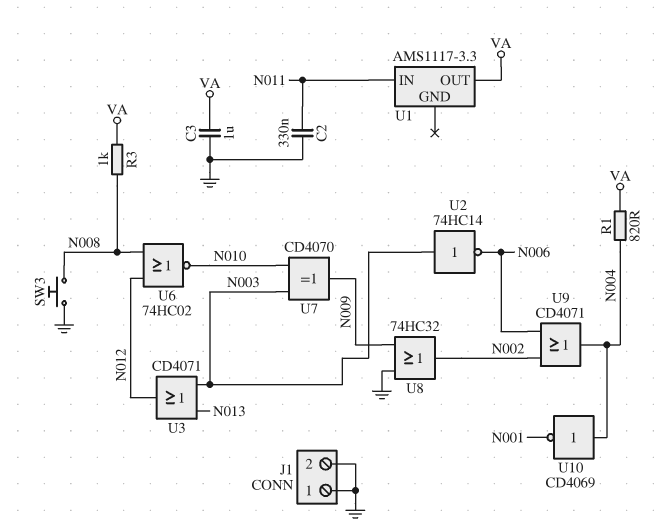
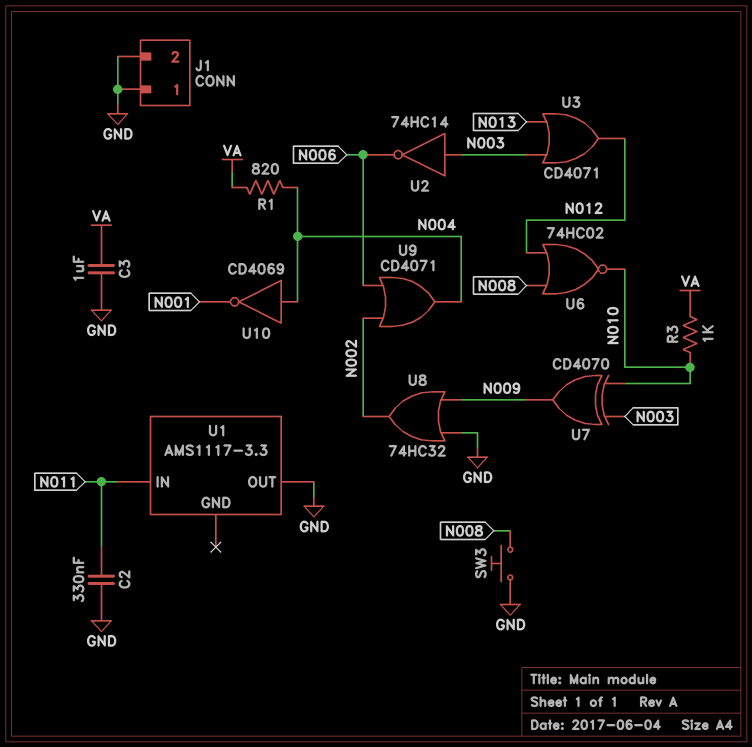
R3: 1k (N008, VA) -> 1k (N010, VA)
U1 pin OUT: VA -> GND

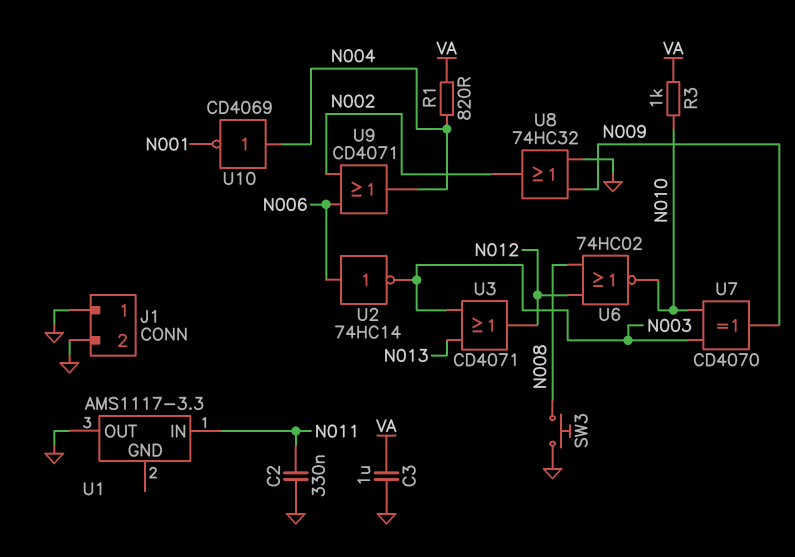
U2: NOT 74HC14 (in N003, out N006) -> NOT 74HC14 (in N006, out N003)

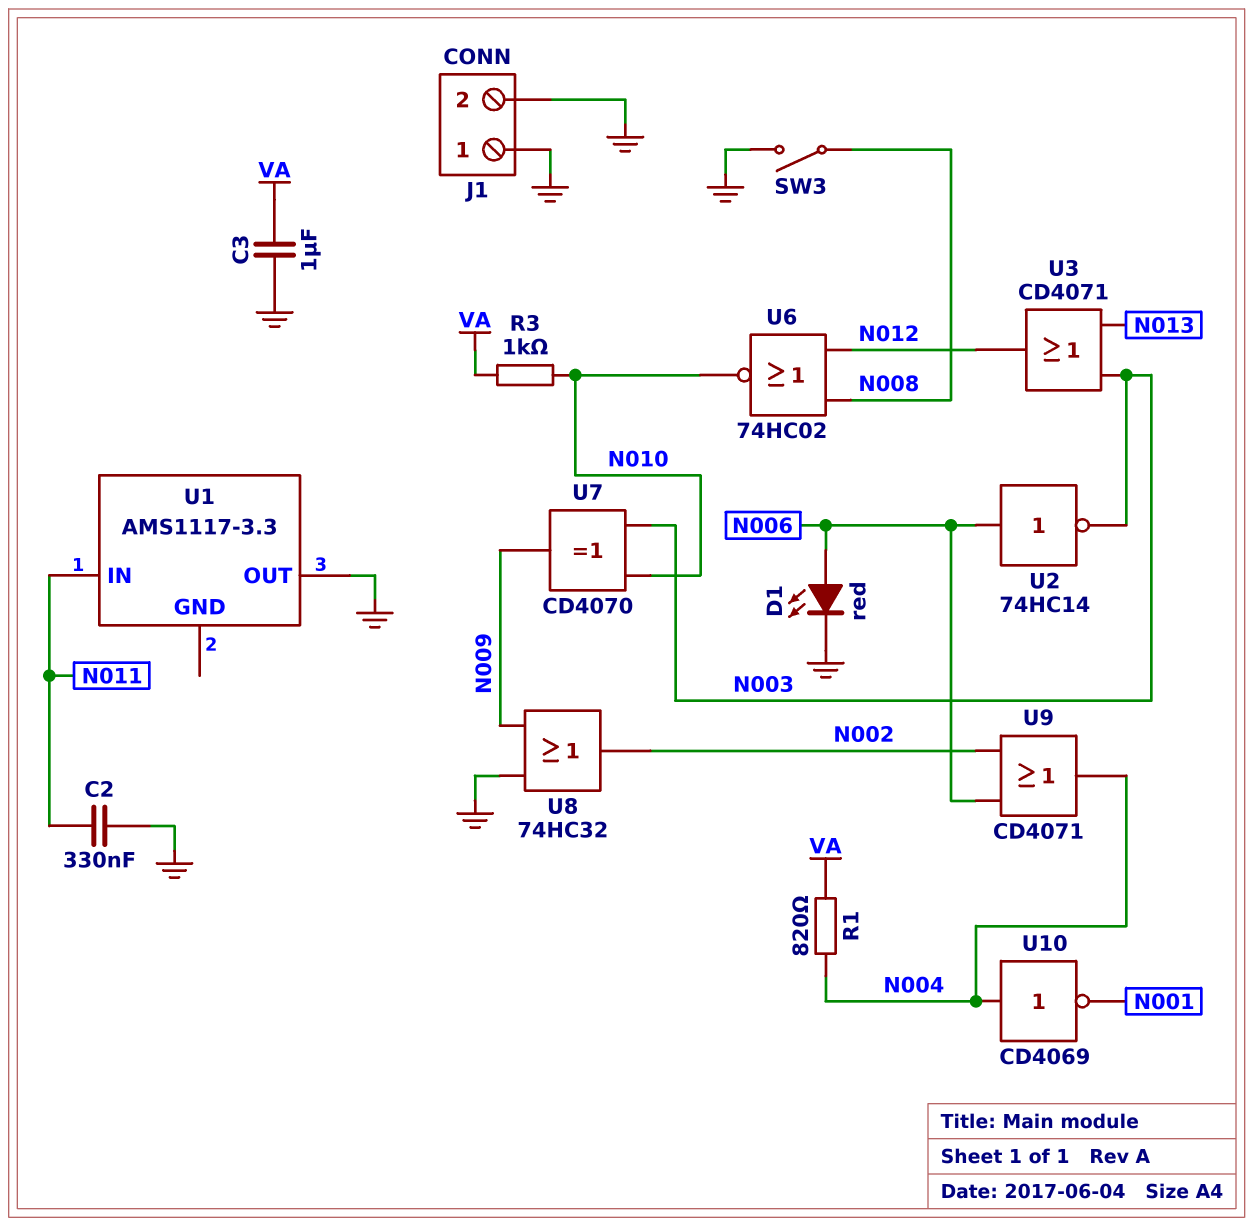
D1: none -> LED red (A N006, K GND)
SW3: button (GND, N008) -> switch (GND, N008)

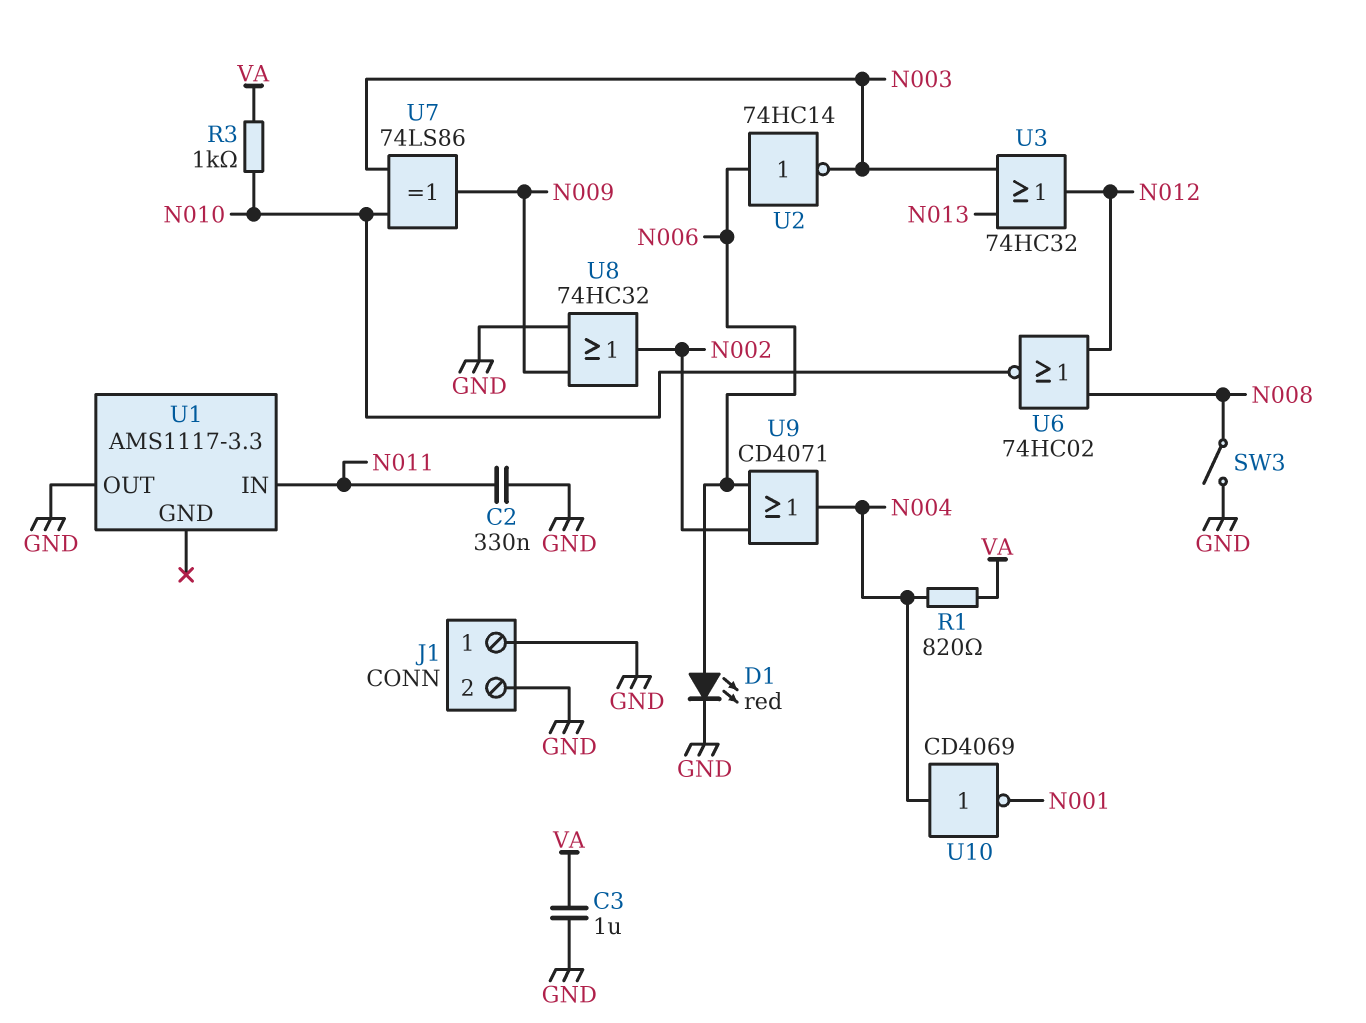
U3: OR CD4071 (in N003, in N013, out N012) -> OR 74HC32 (in N003, in N013, out N012)
U7: XOR CD4070 (in N003, in N010, out N009) -> XOR 74LS86 (in N003, in N010, out N009)

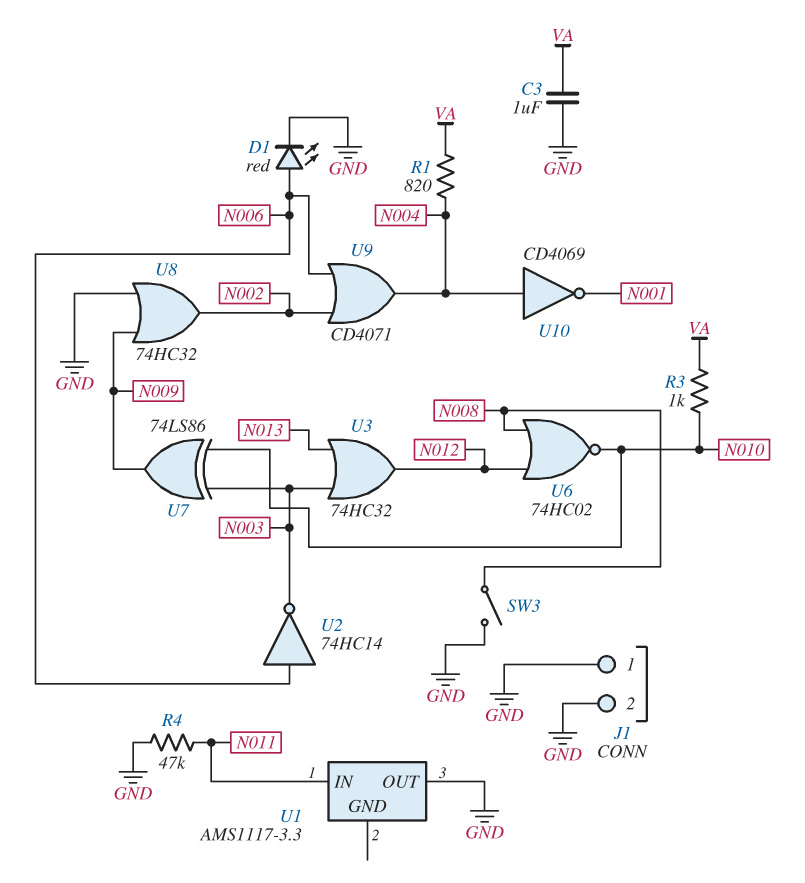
C2: 330nF (GND, N011) -> none
R4: none -> 47k (GND, N011)

